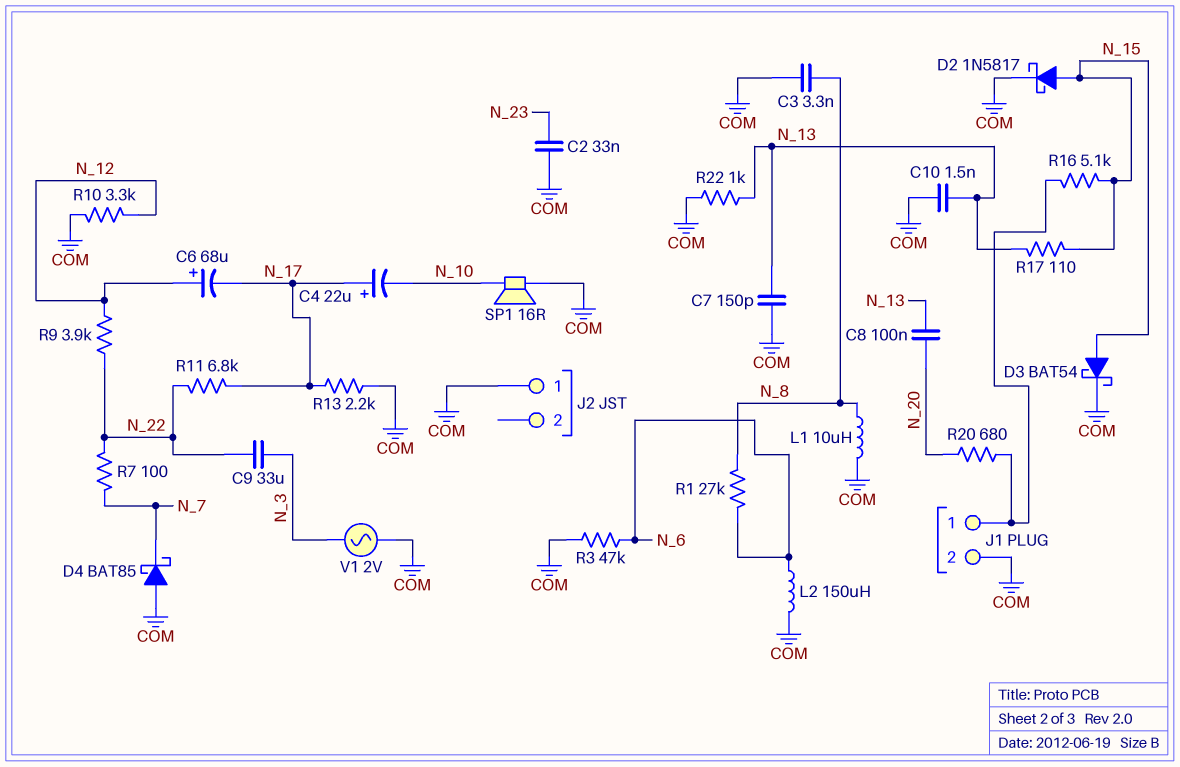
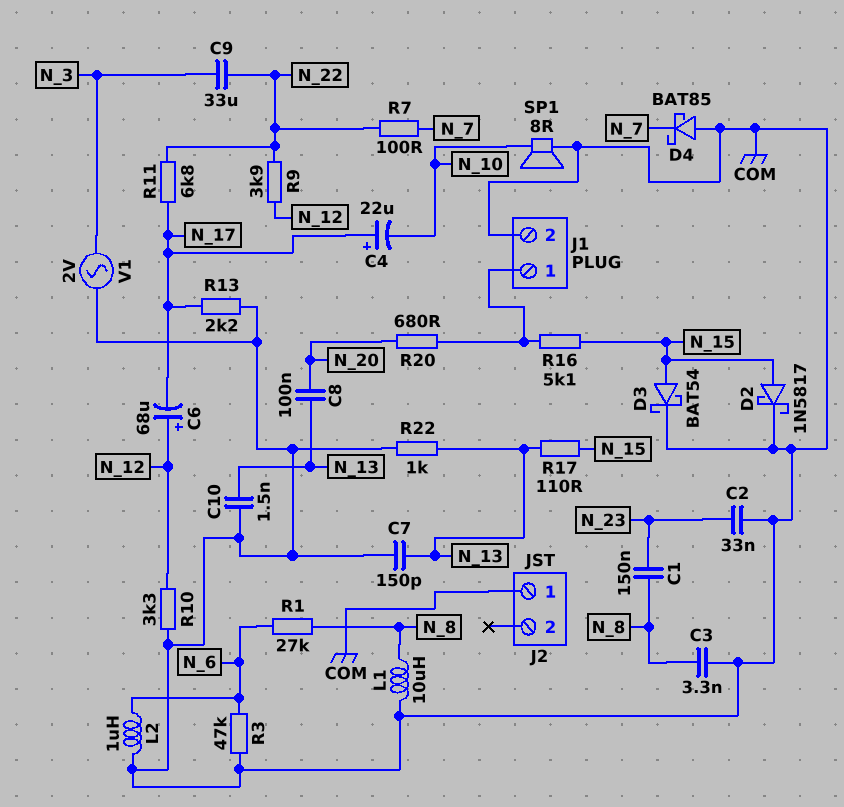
C1: none -> 150nF (N_8, N_23)
L2: 150uH (COM, N_6) -> 1uH (COM, N_6)
SP1: speaker 16R (COM, N_10) -> speaker 8R (COM, N_10)

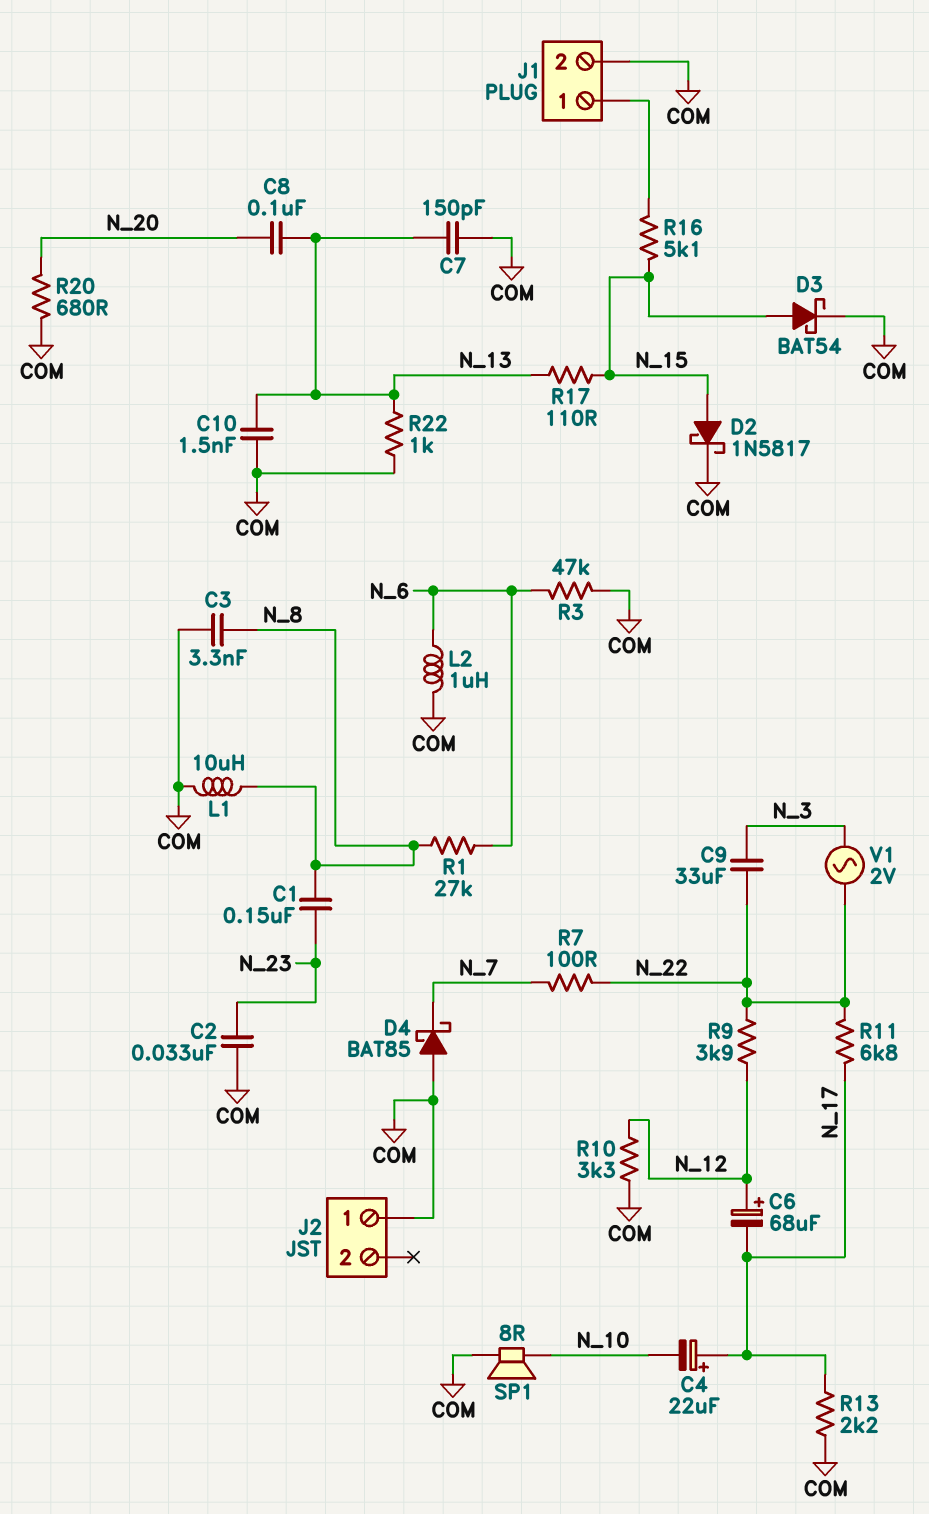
R20: 680 (J1/1, N_20) -> 680 (COM, N_20)
V1: AC 2V (COM, N_3) -> AC 2V (N_3, N_22)

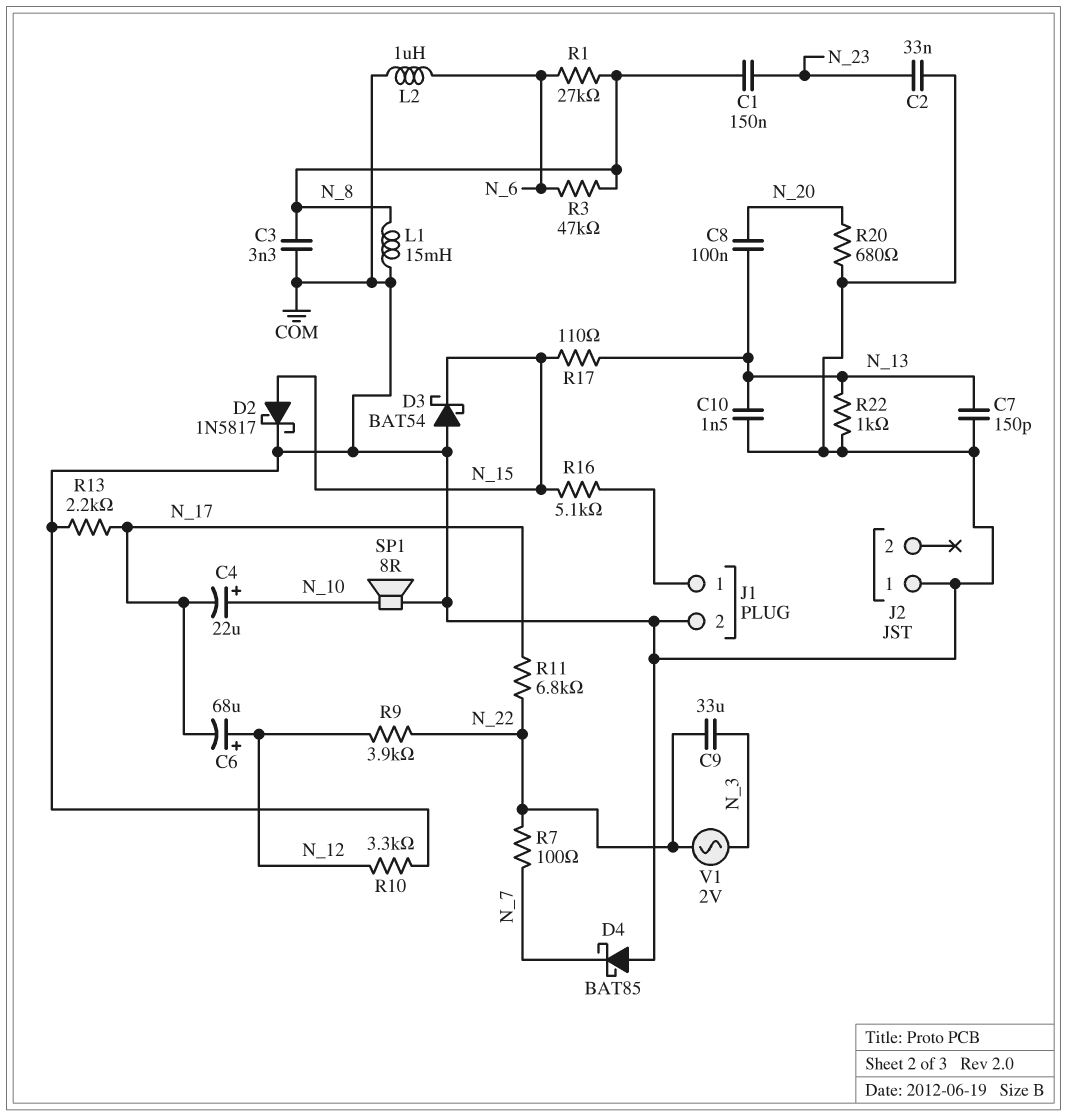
C4: 22uF (plus N_17, minus N_10) -> 22uF (plus N_10, minus N_17)
D3: schottky BAT54 (A N_15, K COM) -> schottky BAT54 (A COM, K N_15)
L1: 10uH (COM, N_8) -> 15mH (COM, N_8)
R3: 47k (COM, N_6) -> 47k (N_6, N_8)

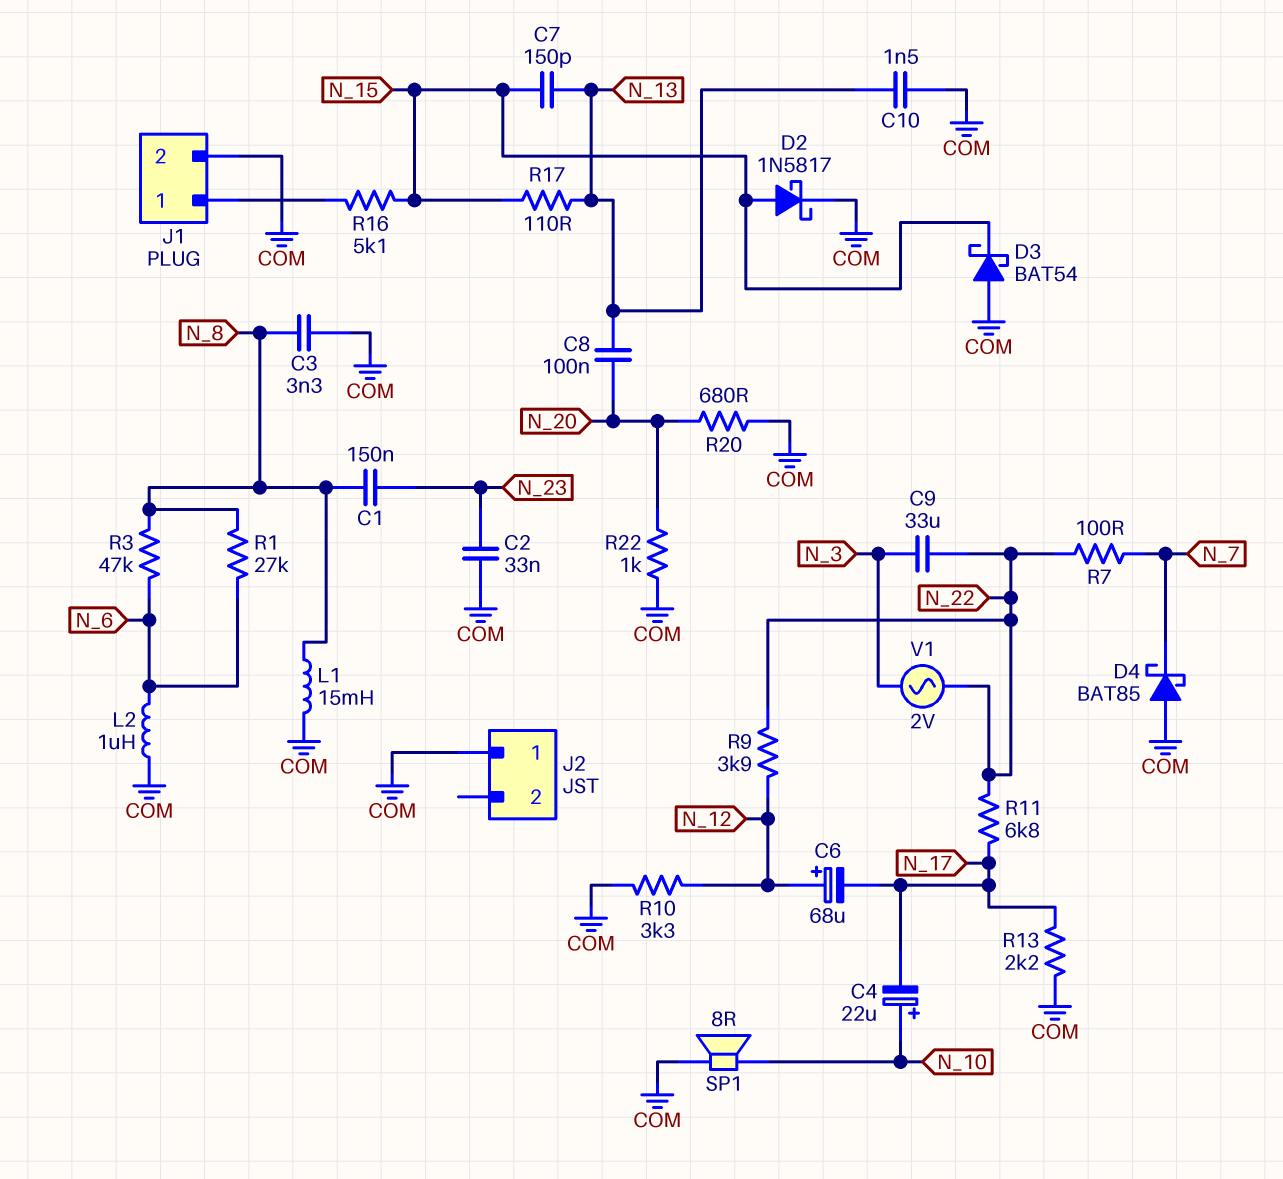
C7: 150pF (COM, N_13) -> 150pF (N_13, N_15)
R22: 1k (COM, N_13) -> 1k (COM, N_20)

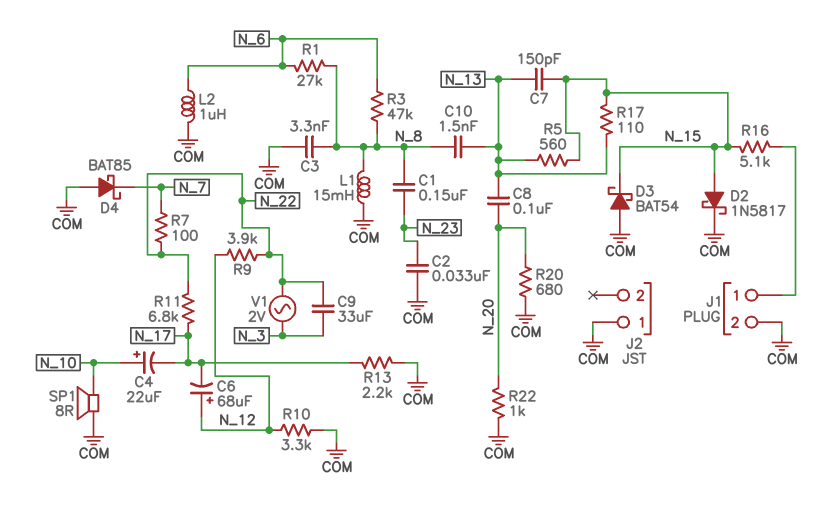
C10: 1.5nF (COM, N_13) -> 1.5nF (N_8, N_13)
R5: none -> 560 (N_13, N_15)

